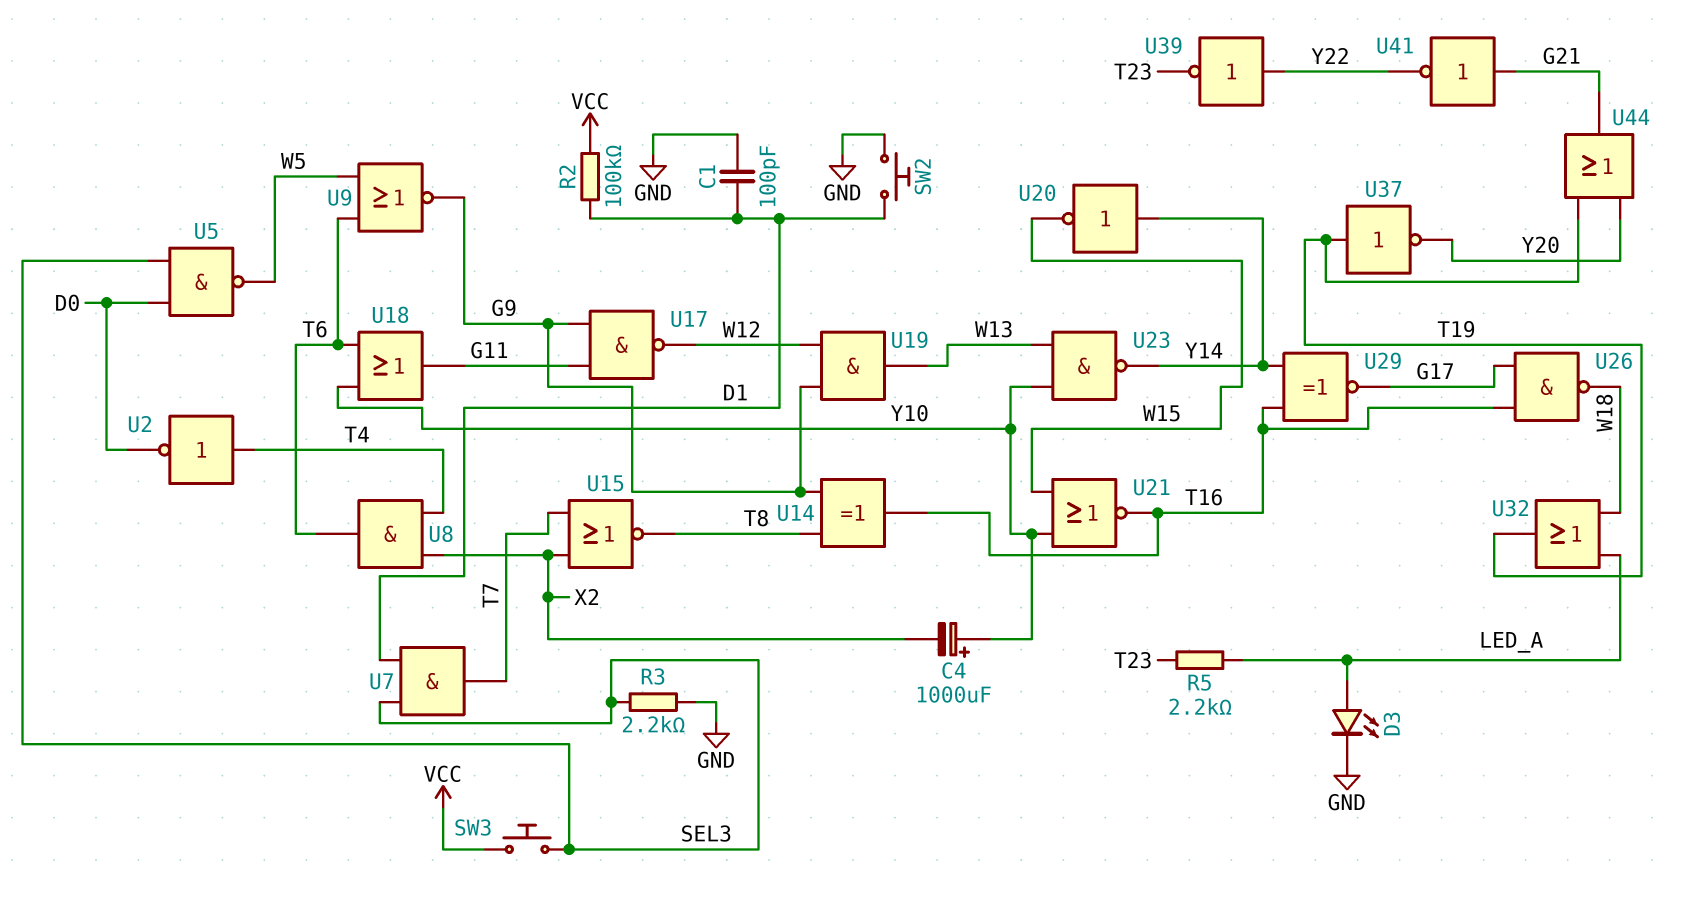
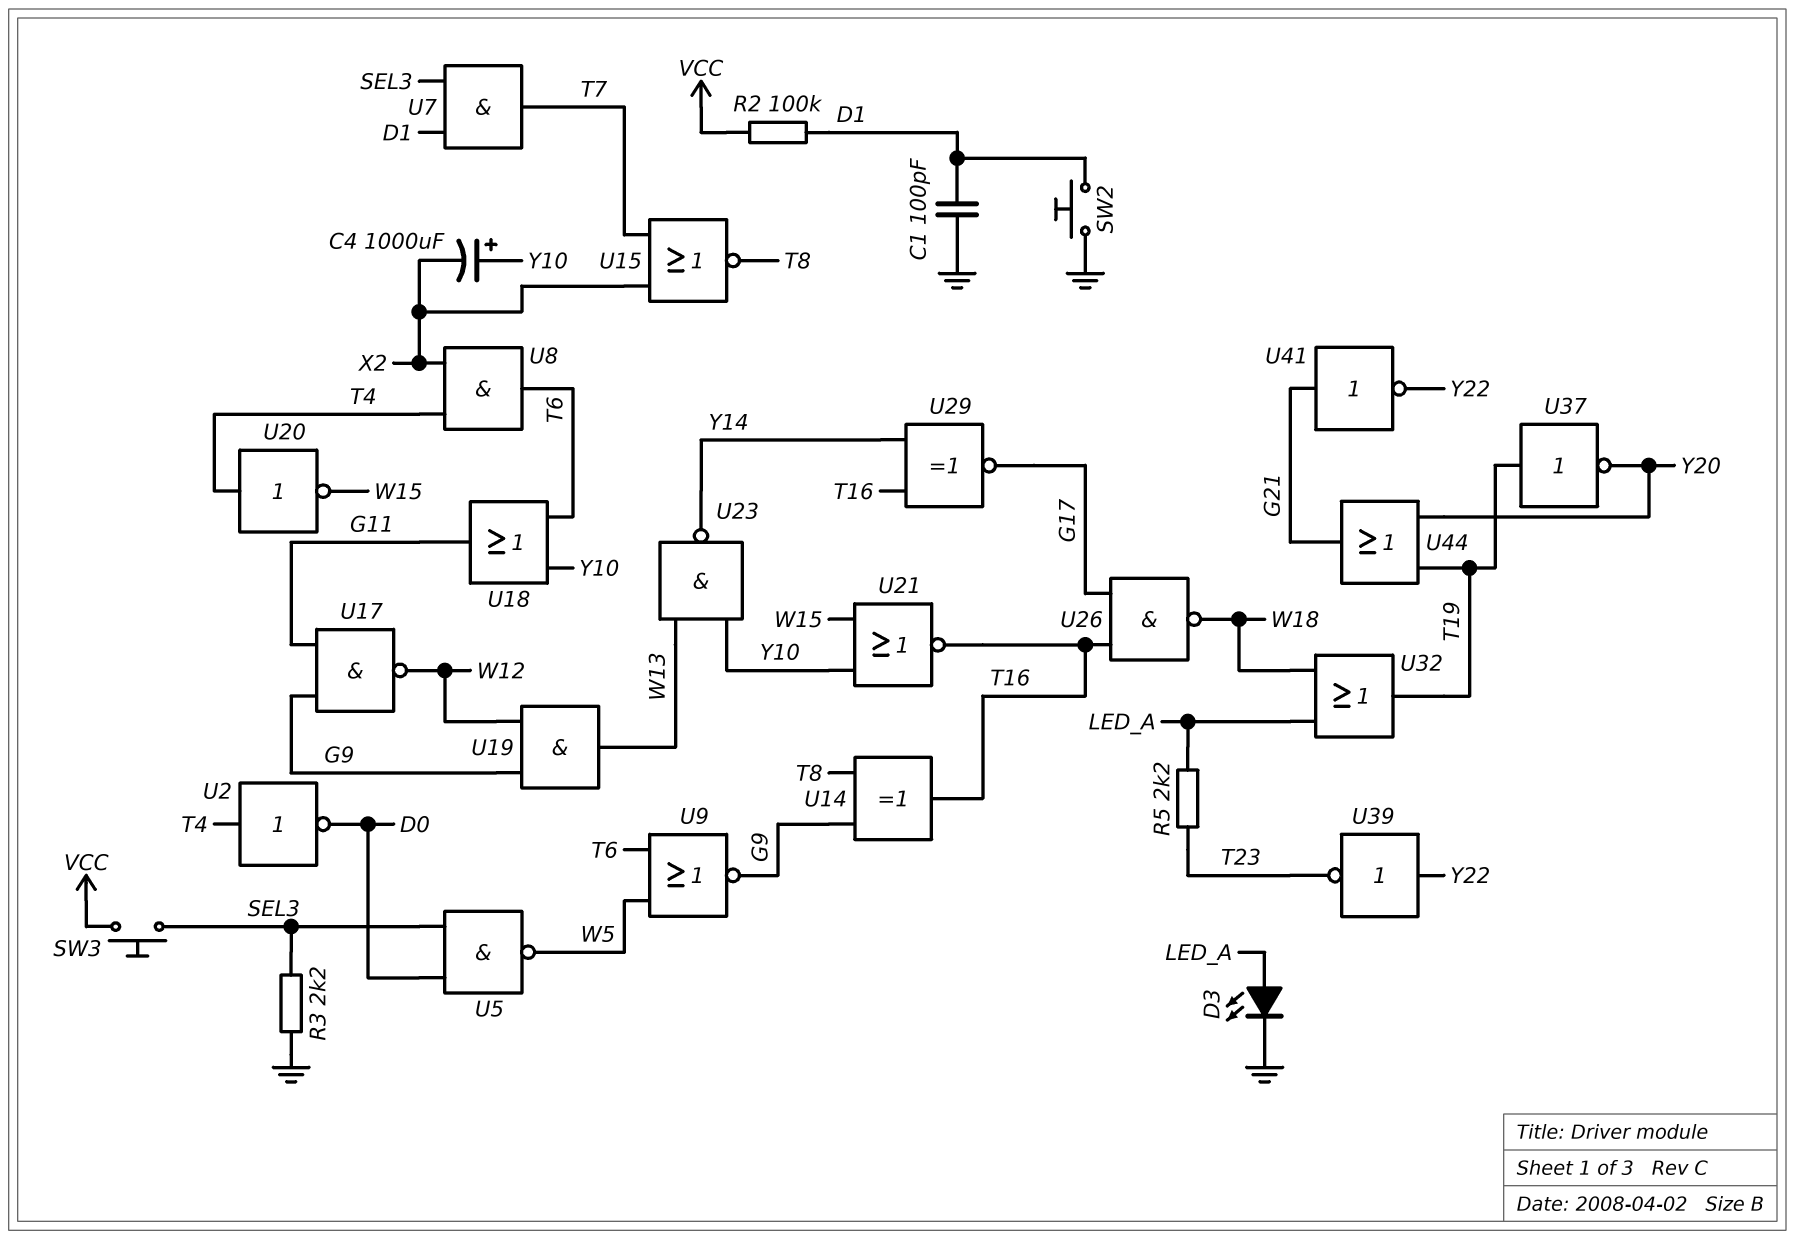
U20: NOT (in Y14, out W15) -> NOT (in T4, out W15)

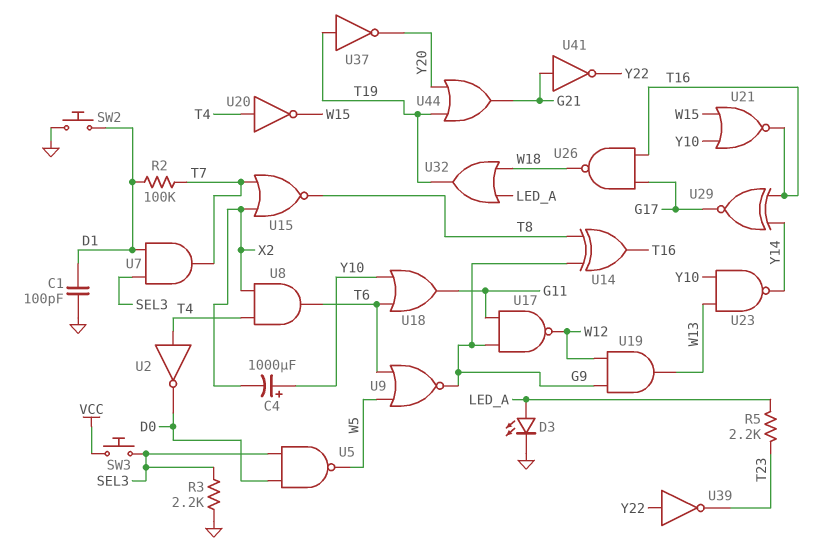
R2: 100k (D1, VCC) -> 100k (D1, T7)

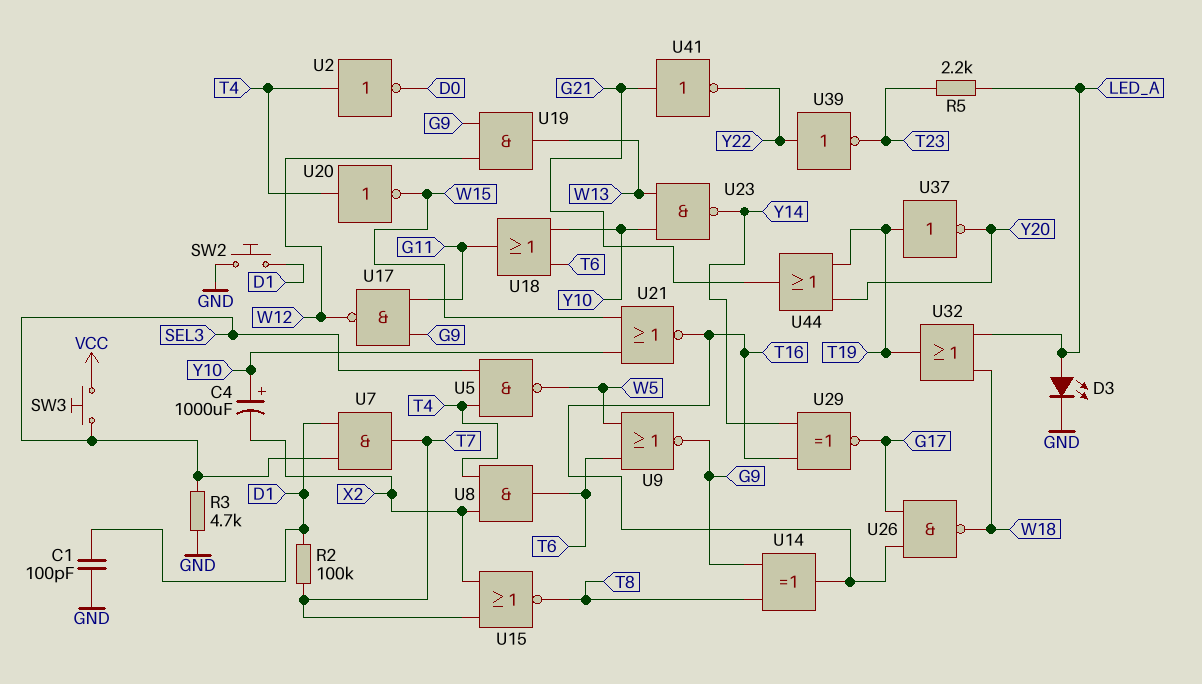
R3: 2.2k (GND, SEL3) -> 4.7k (GND, SEL3)
U5: NAND (in D0, in SEL3, out W5) -> NAND (in SEL3, in T4, out W5)

